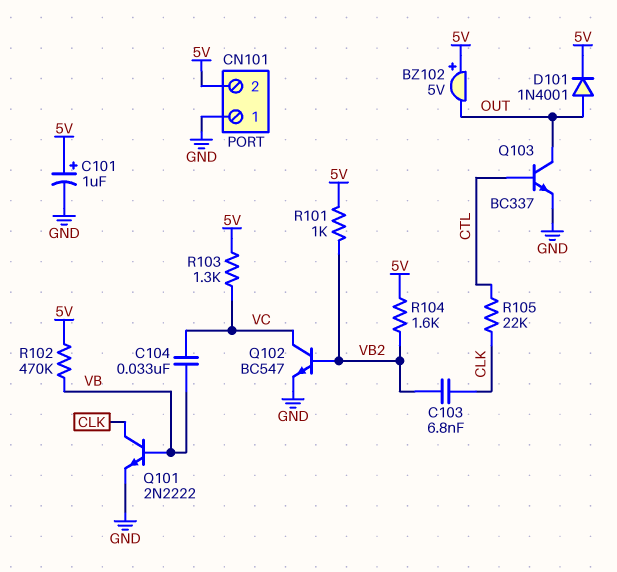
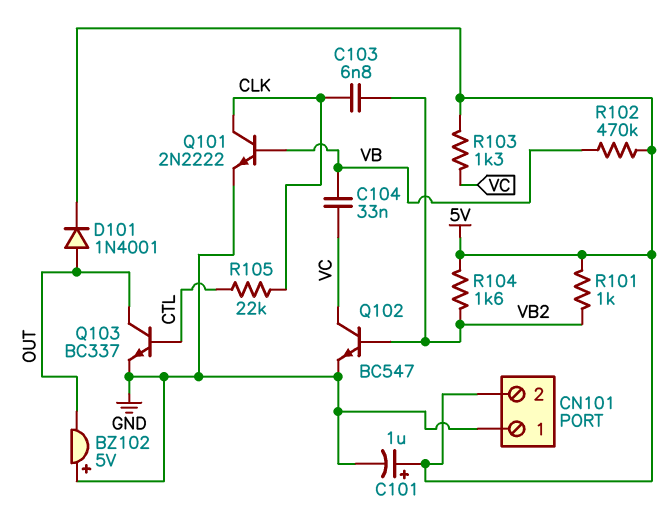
BZ102: buzzer 5V (plus 5V, minus OUT) -> buzzer 5V (plus GND, minus OUT)

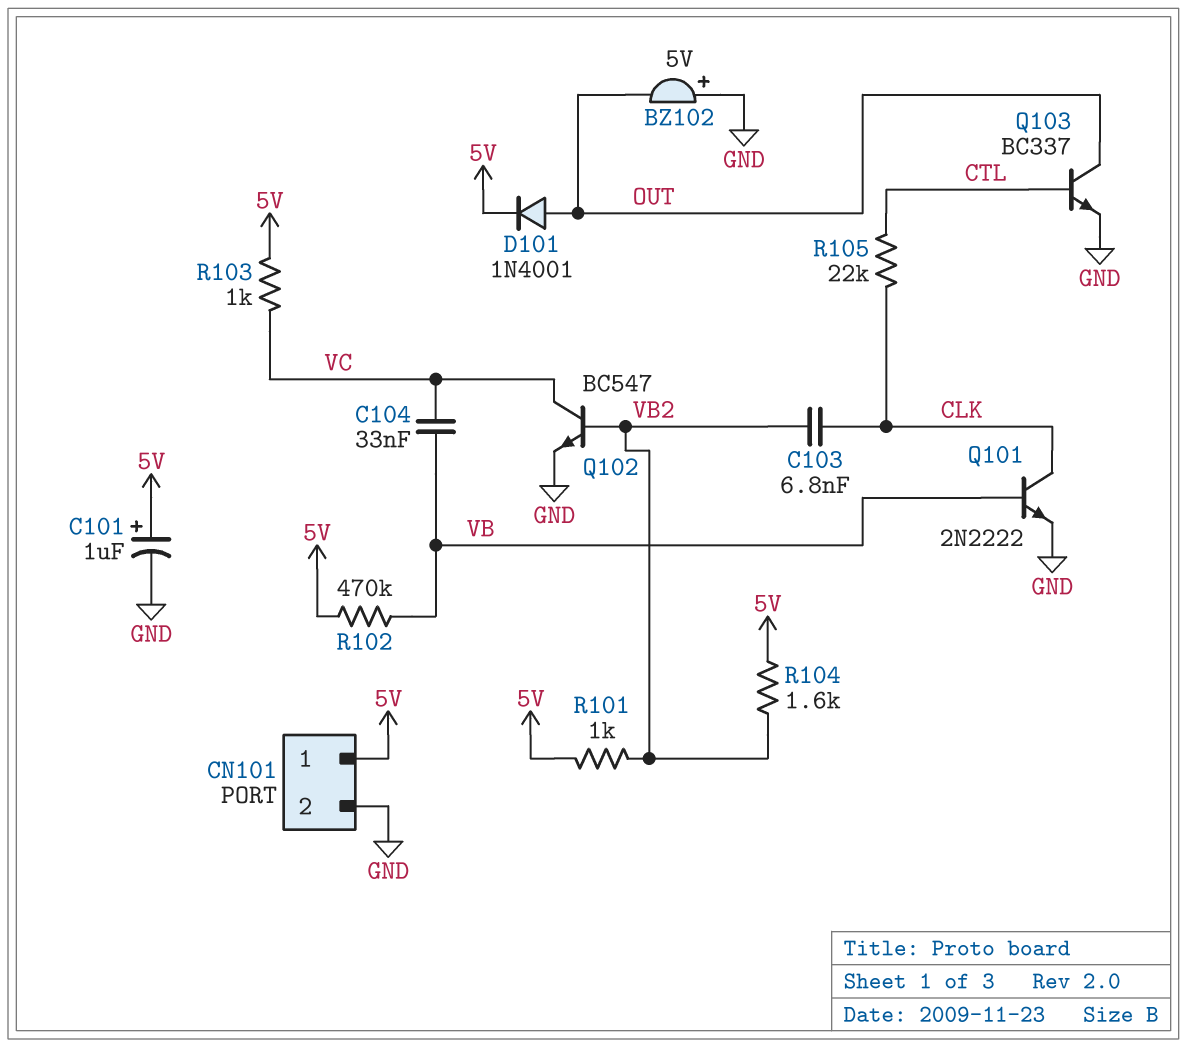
CN101 pin 1: GND -> 5V
CN101 pin 2: 5V -> GND
R103: 1.3k (5V, VC) -> 1k (5V, VC)

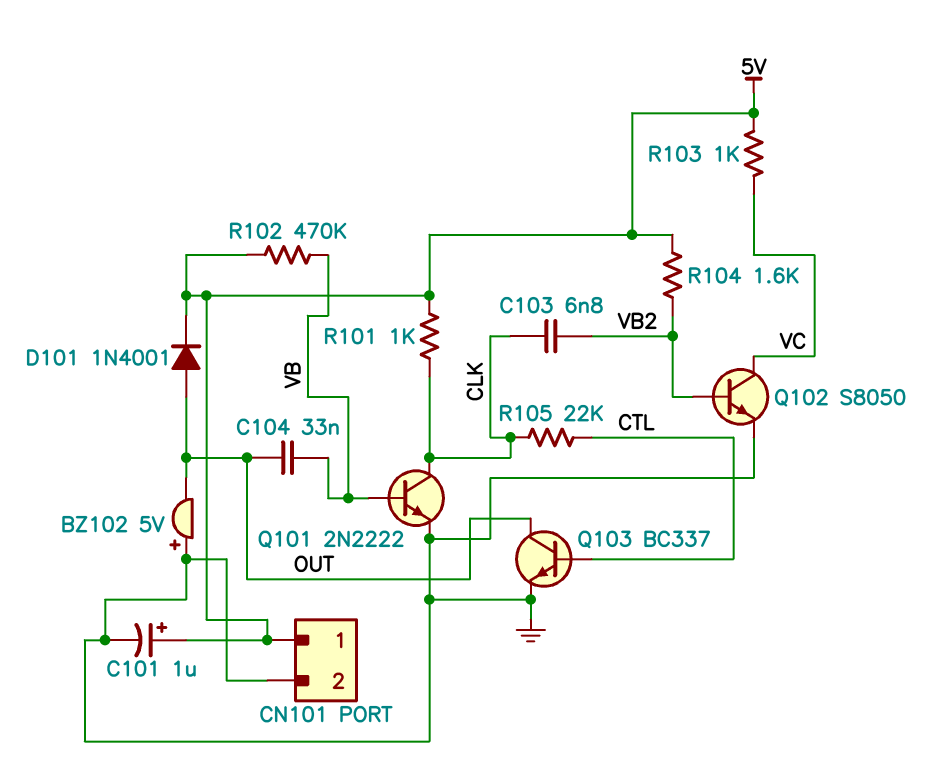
C104: 33nF (VB, VC) -> 33nF (OUT, VB)
Q102: NPN BC547 (B VB2, C VC, E GND) -> NPN S8050 (B VB2, C VC, E GND)
R101: 1k (5V, VB2) -> 1k (5V, CLK)

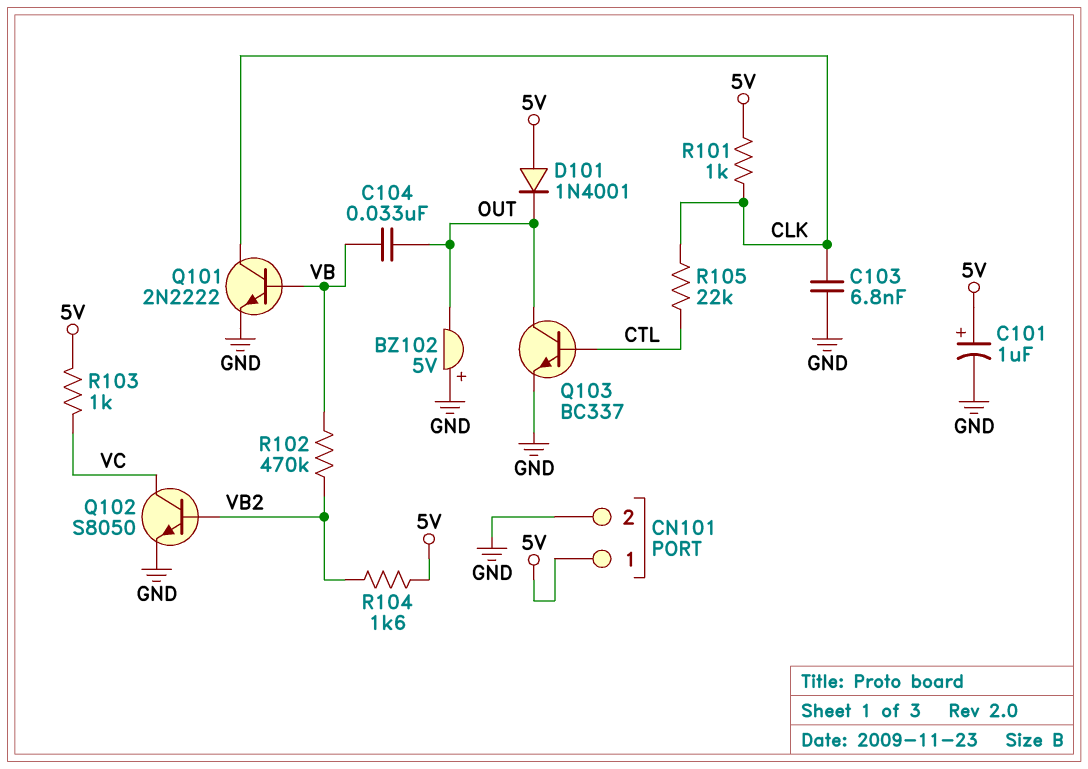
C103: 6.8nF (CLK, VB2) -> 6.8nF (CLK, GND)
D101: diode 1N4001 (A OUT, K 5V) -> diode 1N4001 (A 5V, K OUT)
R102: 470k (5V, VB) -> 470k (VB, VB2)

